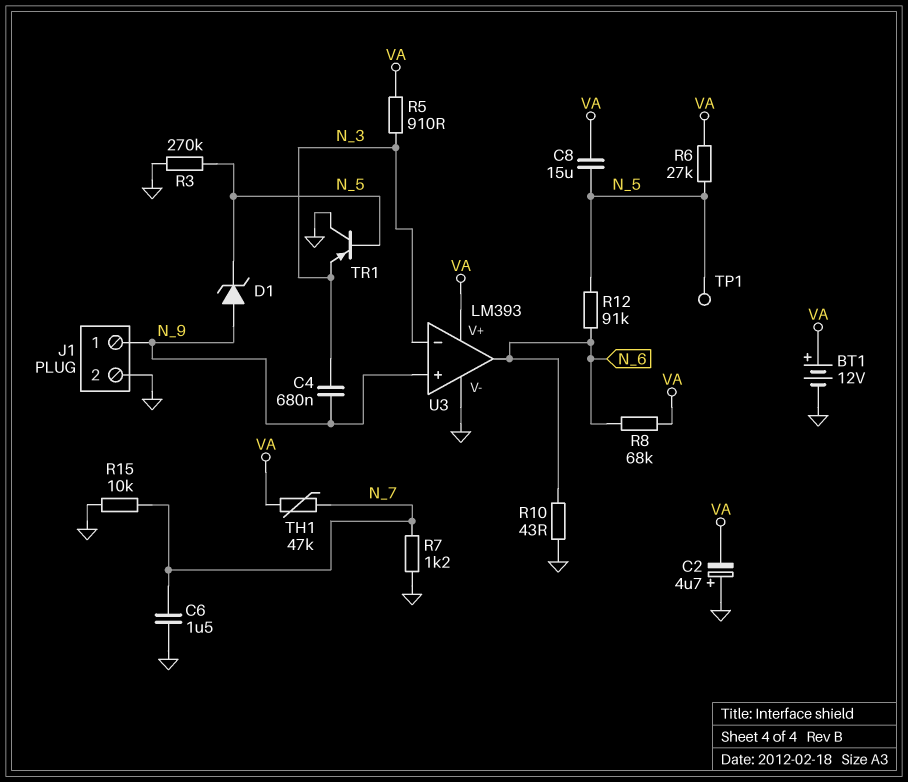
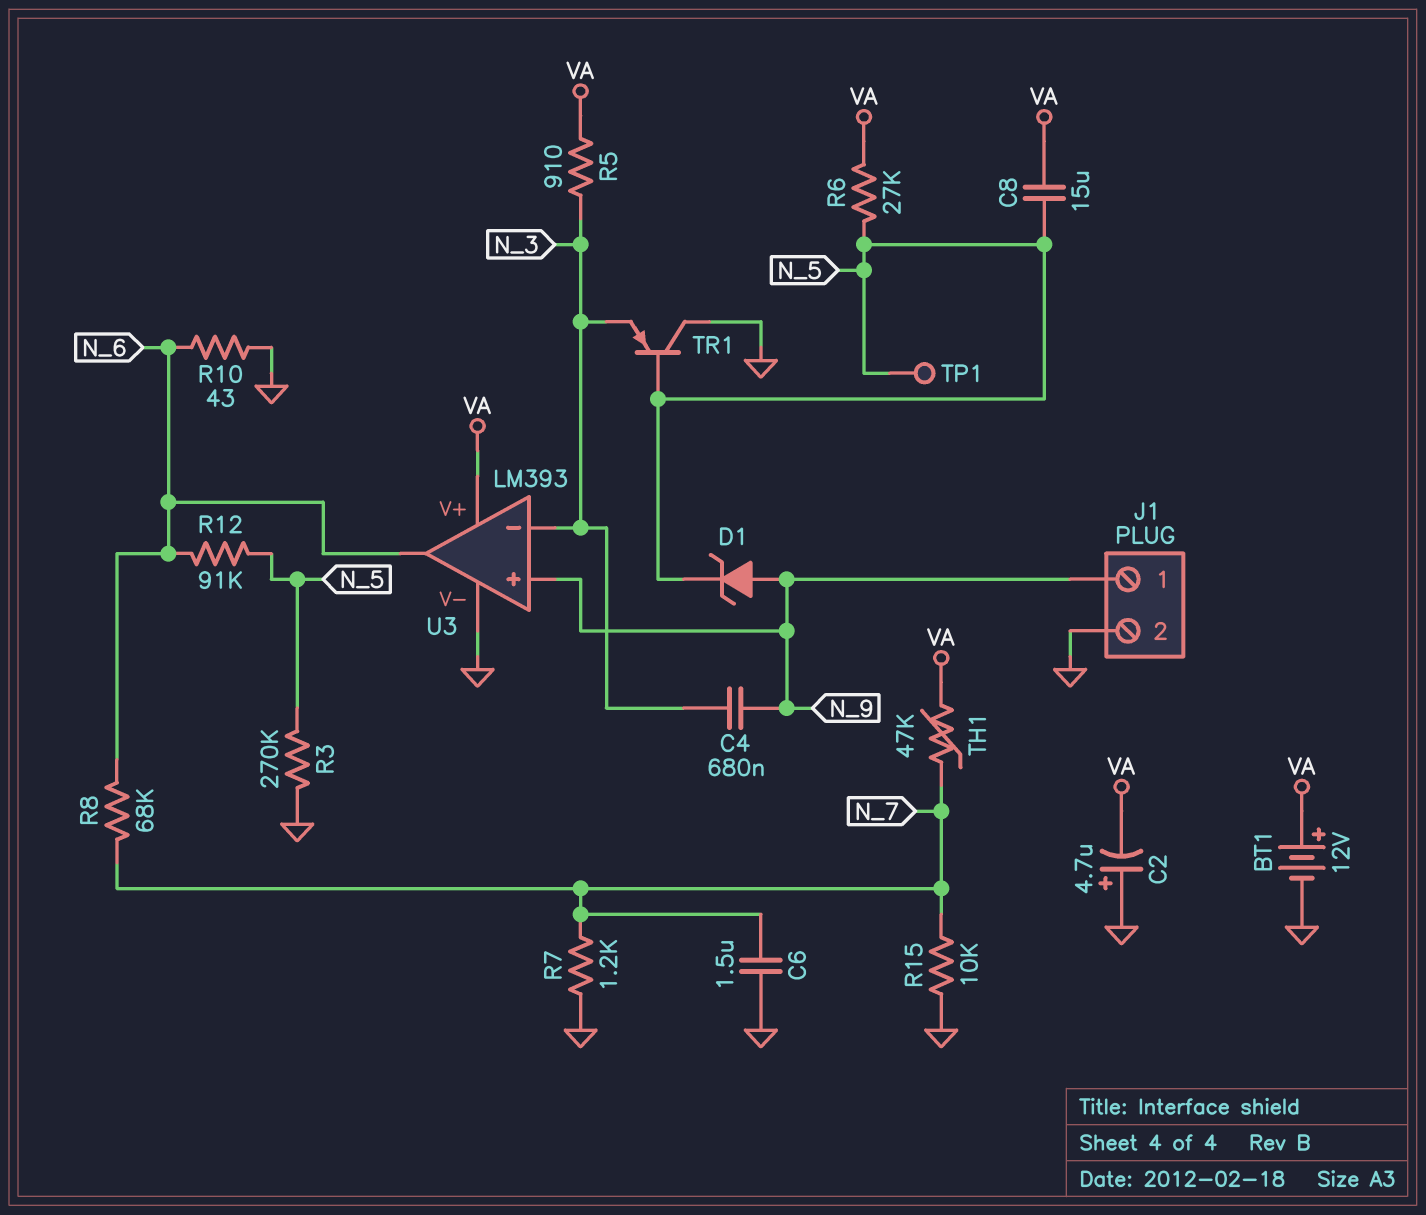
R8: 68k (N_6, VA) -> 68k (N_6, N_7)

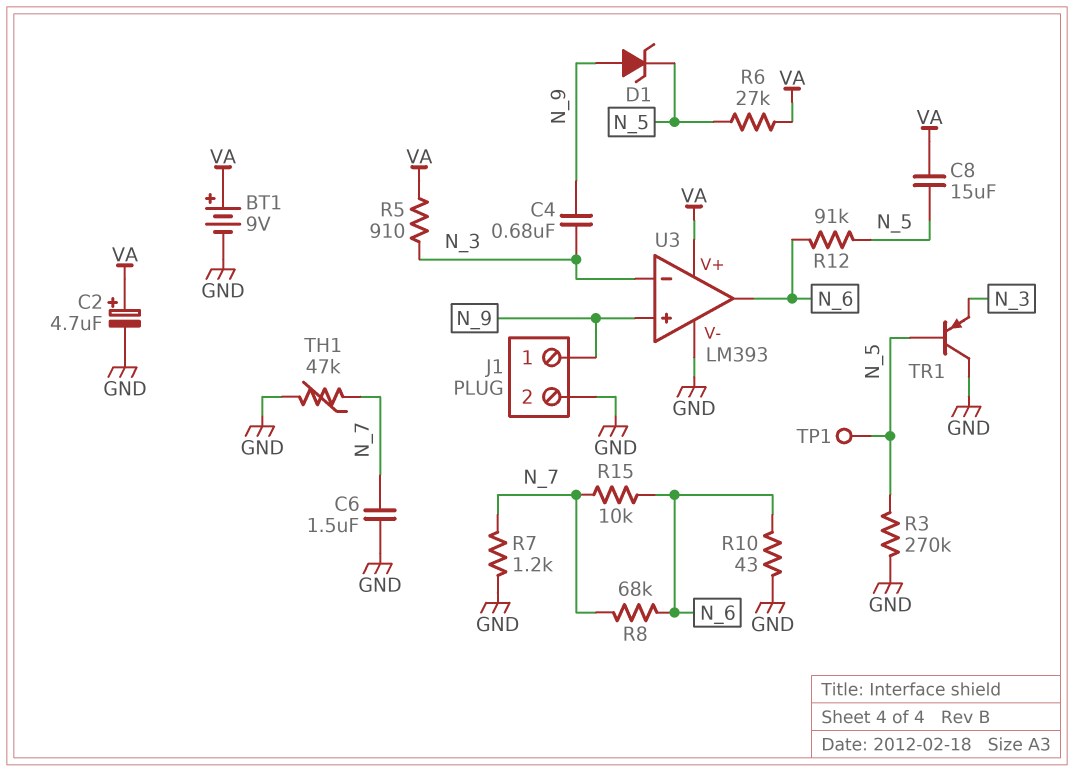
BT1: 12V (plus VA, minus GND) -> 9V (plus VA, minus GND)
C2: 4.7uF (plus GND, minus VA) -> 4.7uF (plus VA, minus GND)
R15: 10k (GND, N_7) -> 10k (N_6, N_7)
TH1: 47k (N_7, VA) -> 47k (GND, N_7)

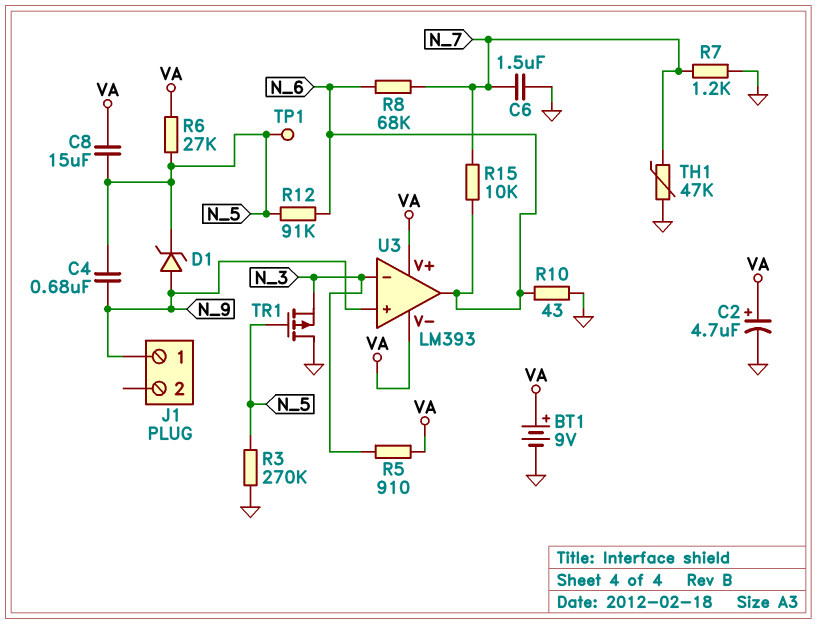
C4: 680nF (N_3, N_9) -> 680nF (N_5, N_9)
J1 pin 2: GND -> none
TR1: PNP (B N_5, C GND, E N_3) -> PMOS (G N_5, D GND, S N_3)
U3 pin V-: GND -> VA

